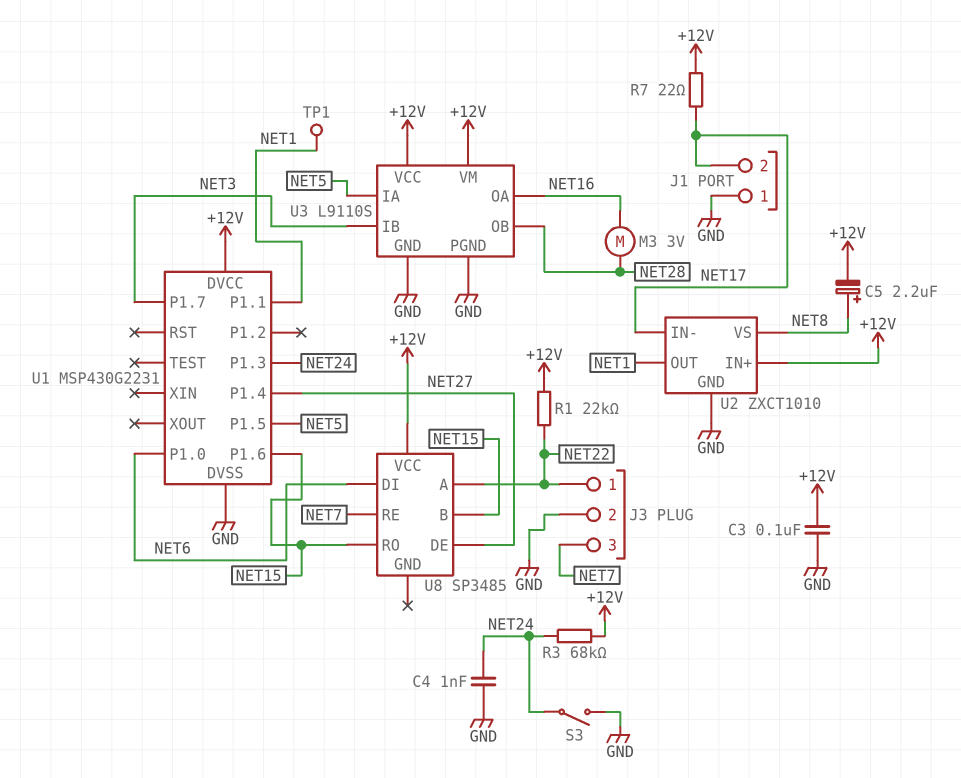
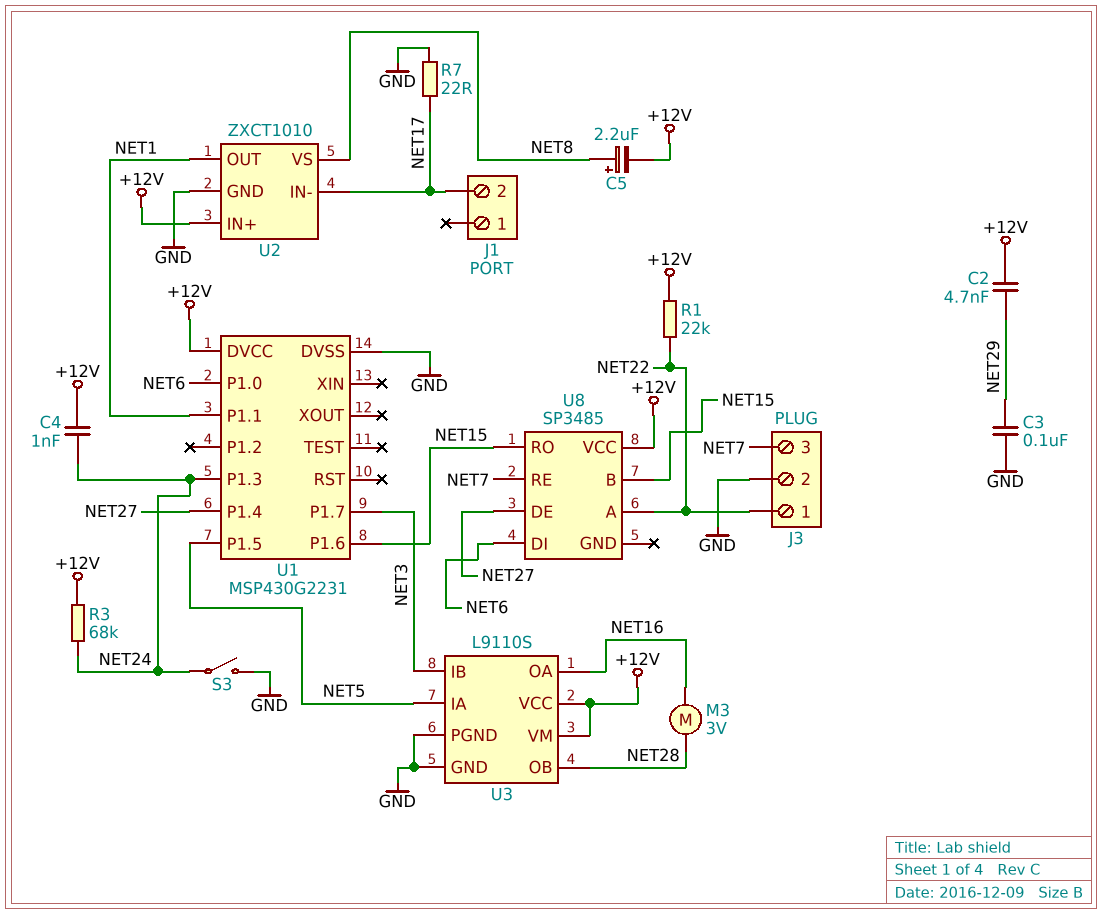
C2: none -> 4.7nF (+12V, NET29)
C3: 100nF (+12V, GND) -> 100nF (GND, NET29)
C4: 1nF (GND, NET24) -> 1nF (+12V, NET24)
J1 pin 1: GND -> none
R7: 22 (+12V, NET17) -> 22 (GND, NET17)
TP1: test point (NET1) -> none

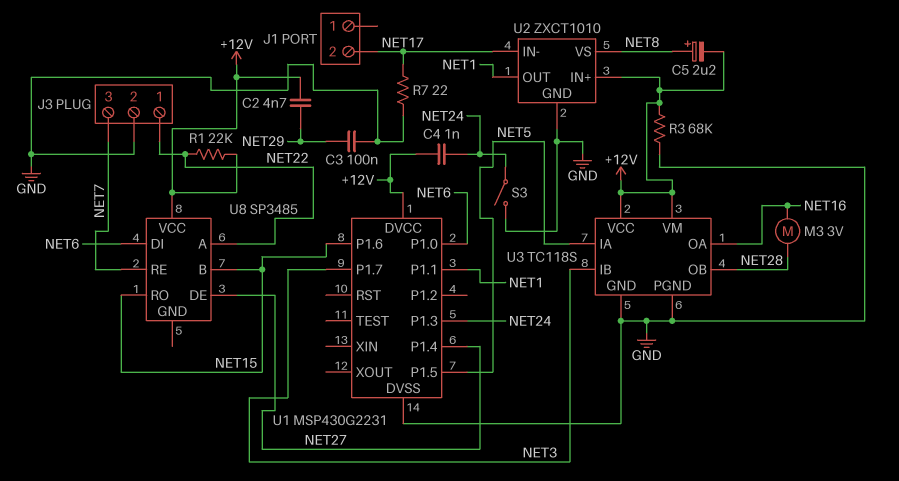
R3: 68k (+12V, NET24) -> 68k (+12V, GND)
U3: L9110S -> TC118S

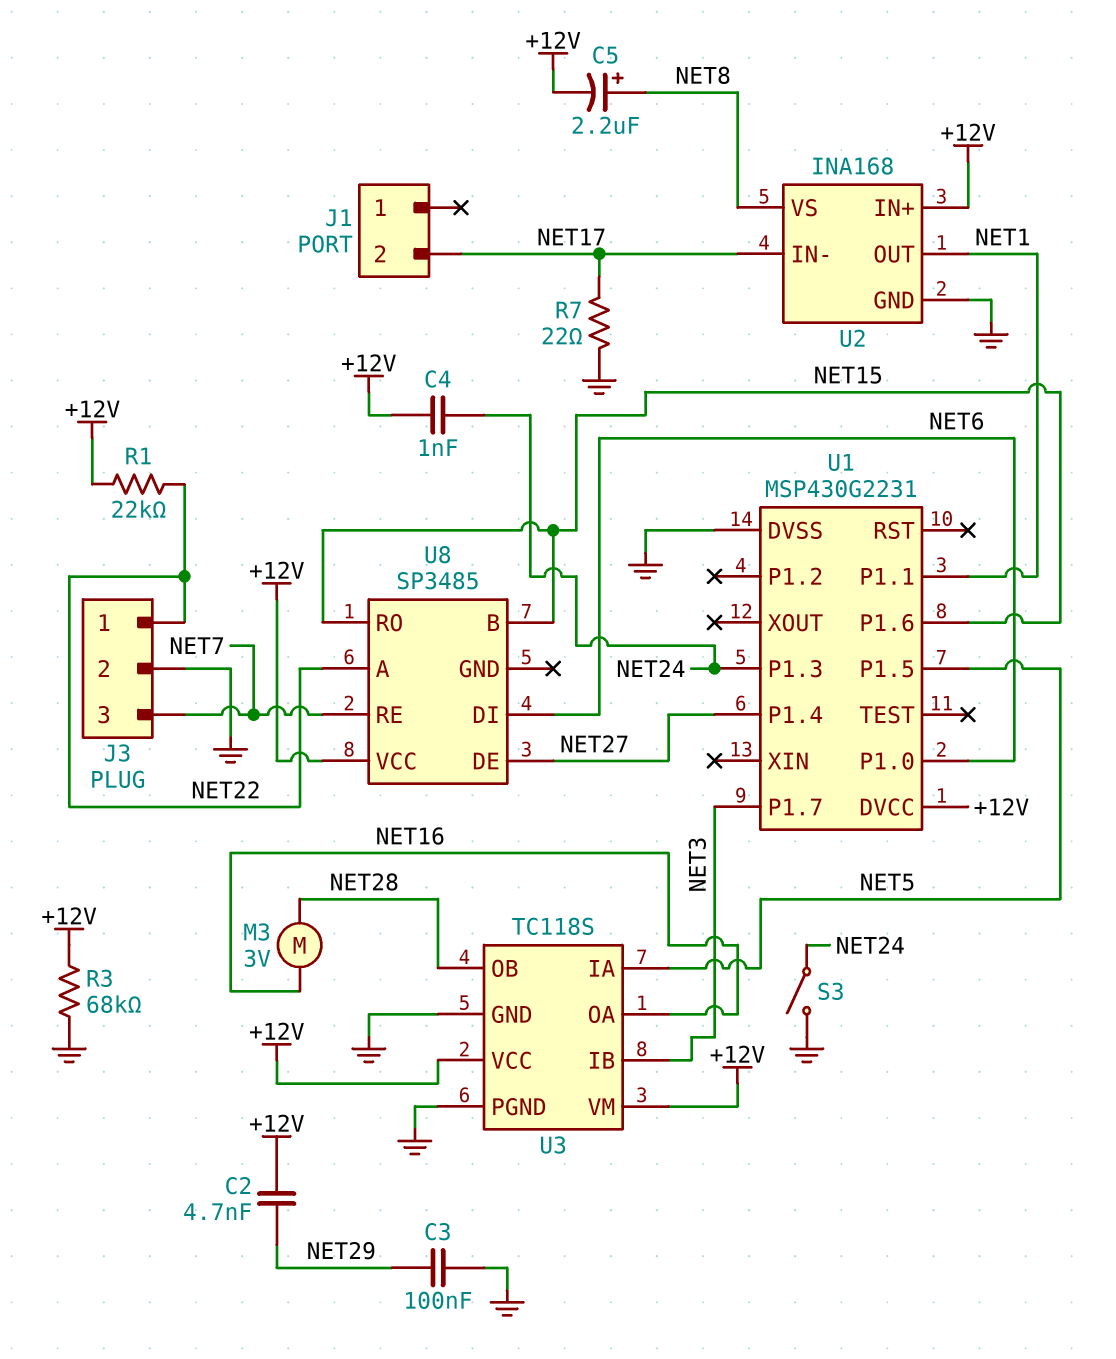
U2: ZXCT1010 -> INA168

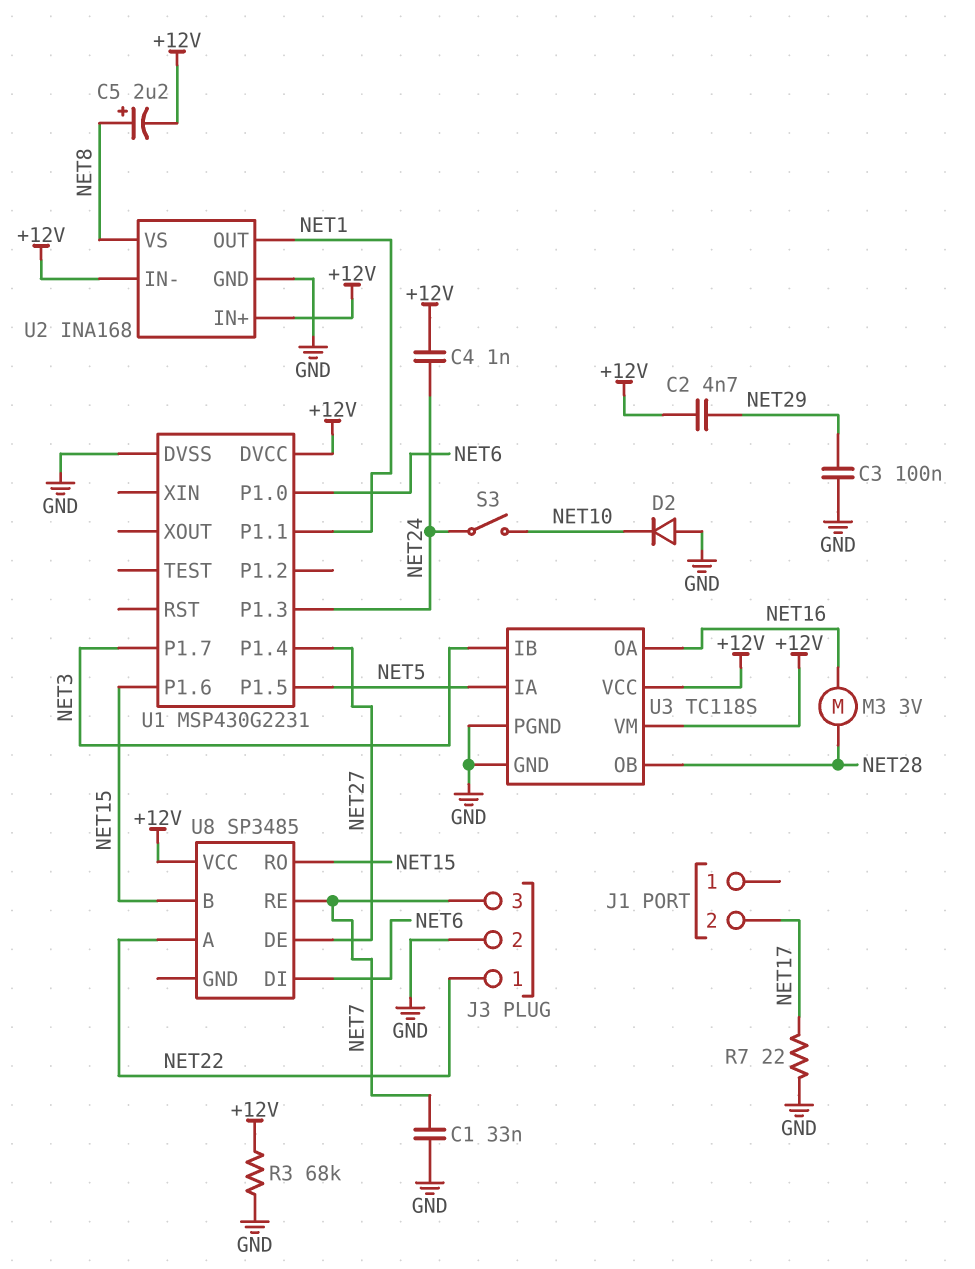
C1: none -> 33nF (GND, NET7)
D2: none -> diode (A GND, K NET10)
R1: 22k (+12V, NET22) -> none
S3: switch (GND, NET24) -> switch (NET10, NET24)
U2 pin IN-: NET17 -> +12V

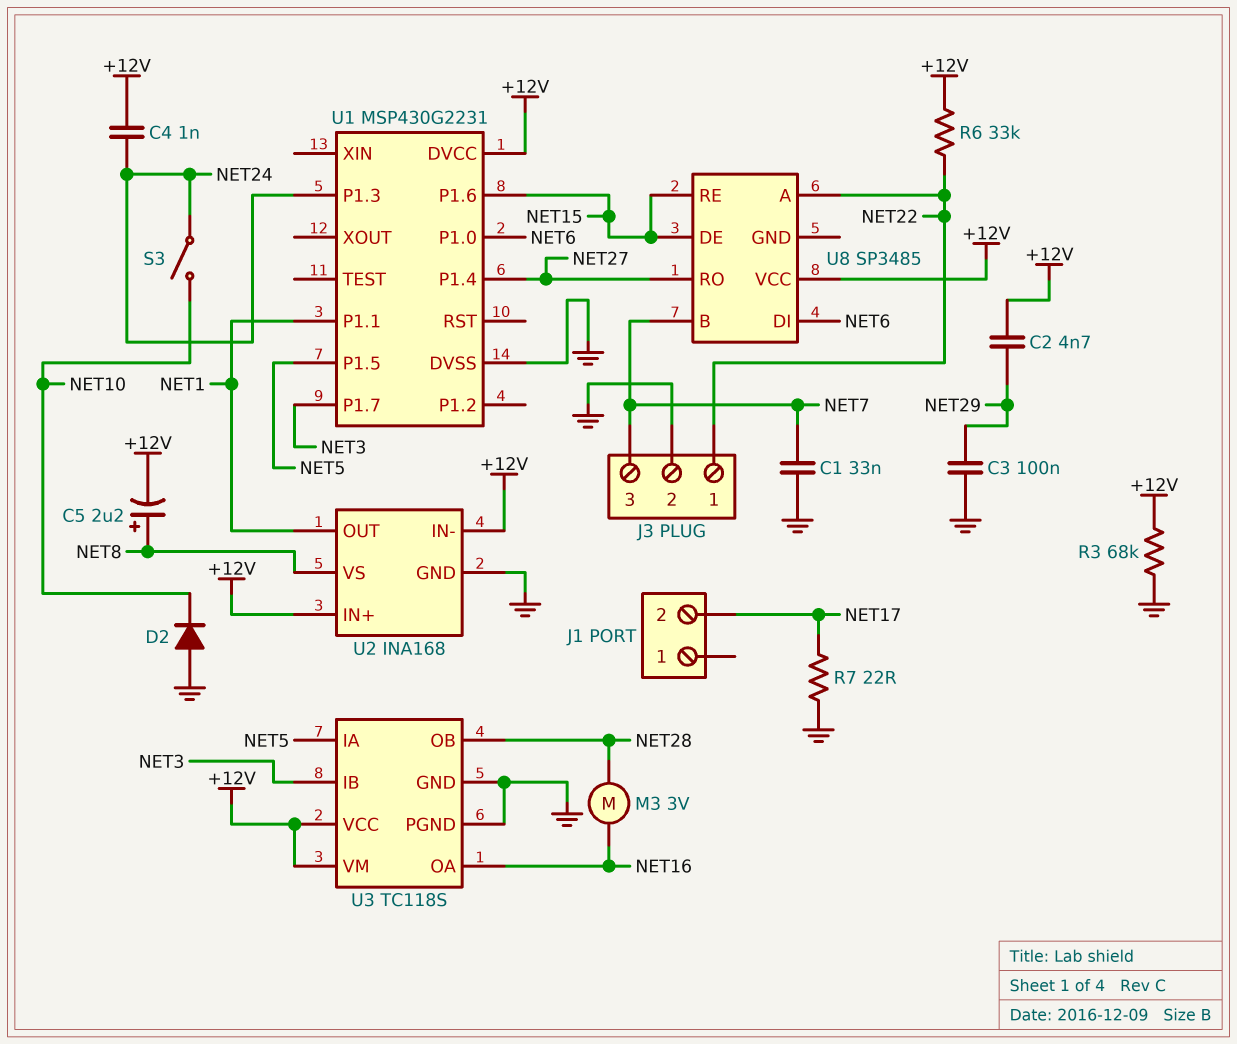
R6: none -> 33k (+12V, NET22)
U8 pin B: NET15 -> NET7
U8 pin DE: NET27 -> NET15
U8 pin RE: NET7 -> NET15
U8 pin RO: NET15 -> NET27

